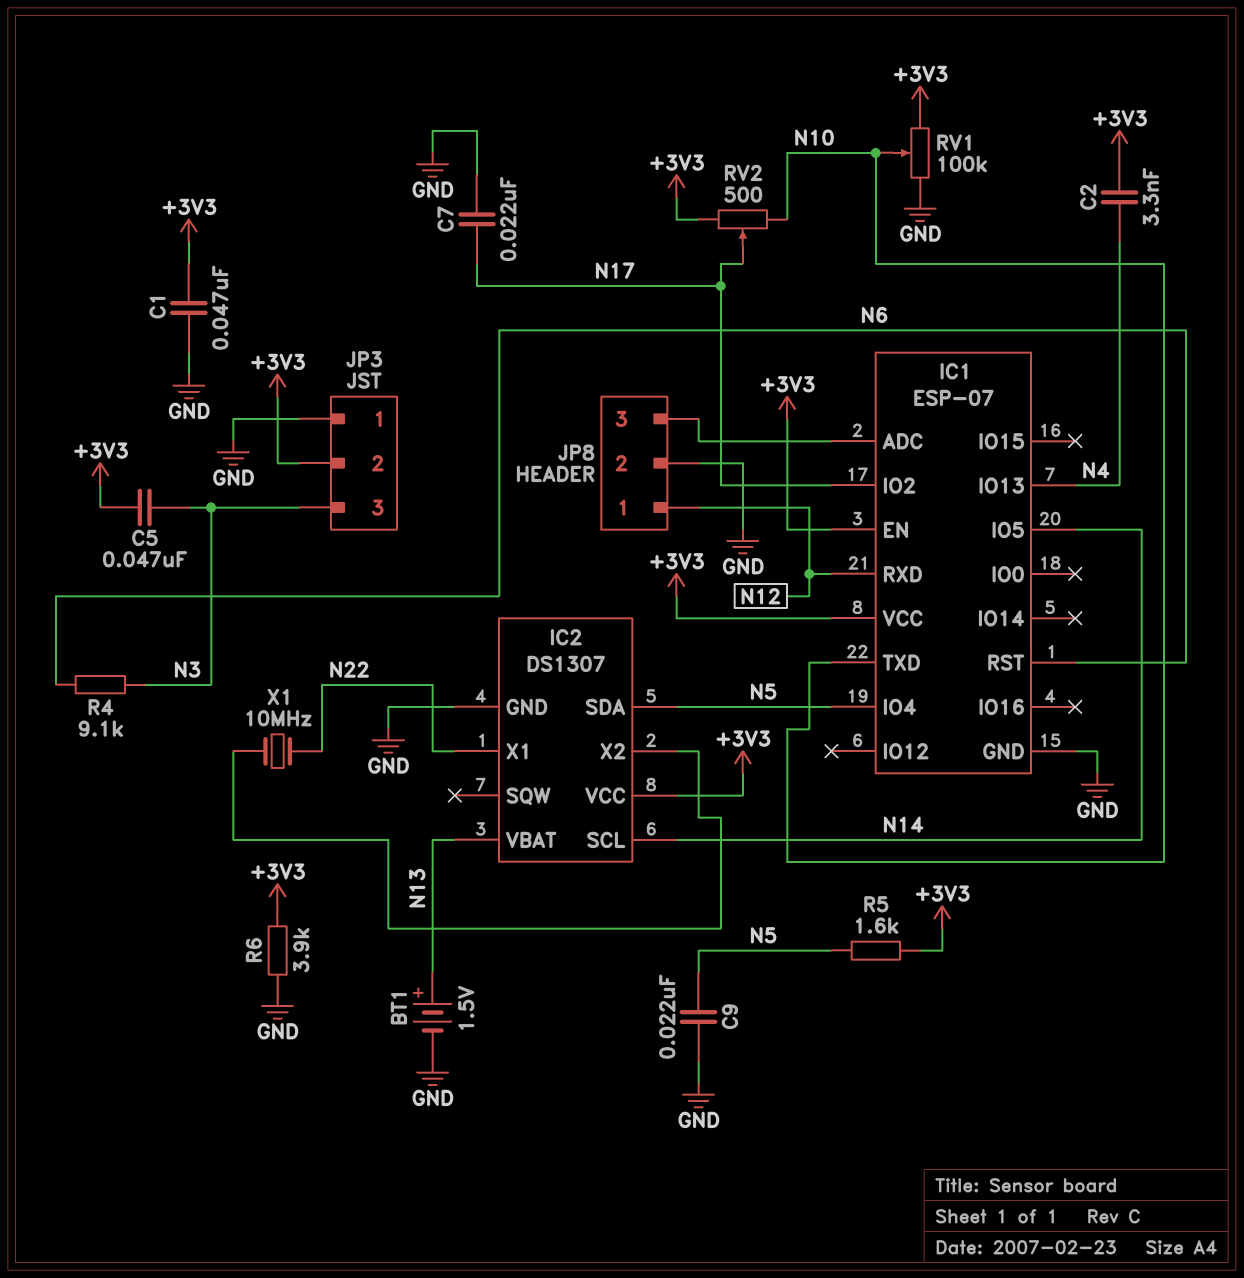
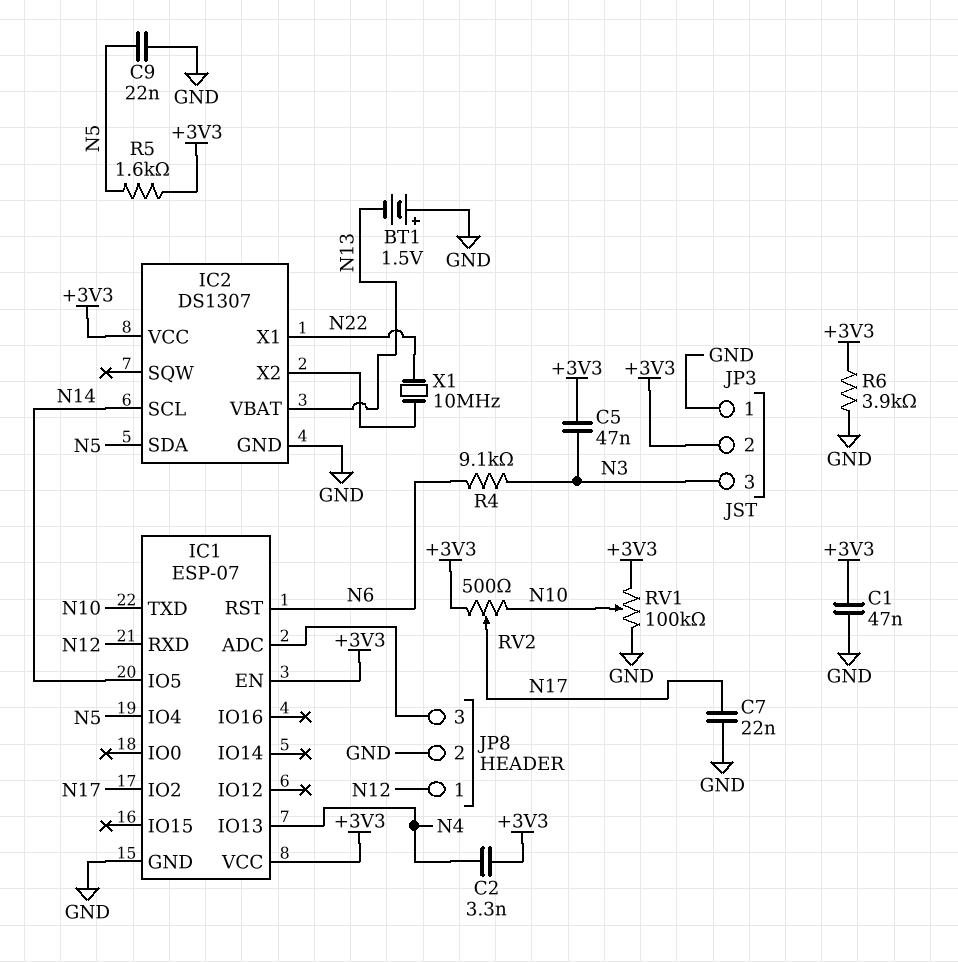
BT1: 1.5V (plus N13, minus GND) -> 1.5V (plus GND, minus N13)

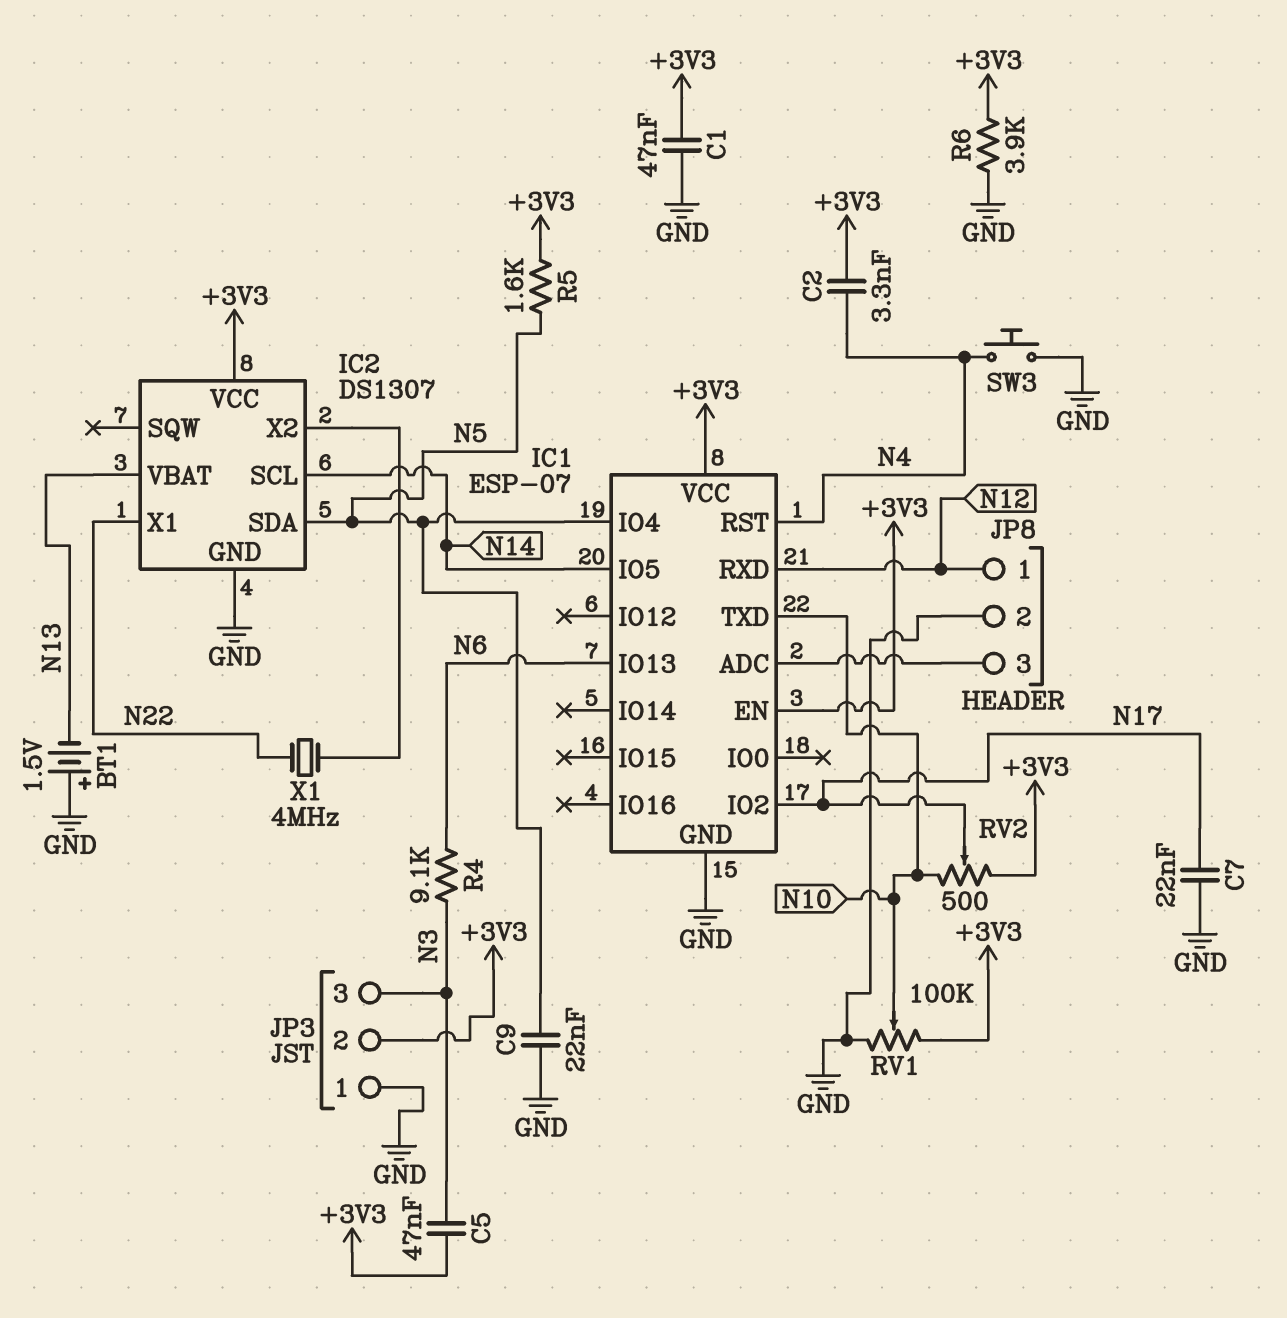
IC1 pin IO13: N4 -> N6
IC1 pin RST: N6 -> N4
SW3: none -> button (GND, N4)
X1: 10MHz (IC2/X2, N22) -> 4MHz (IC2/X2, N22)

